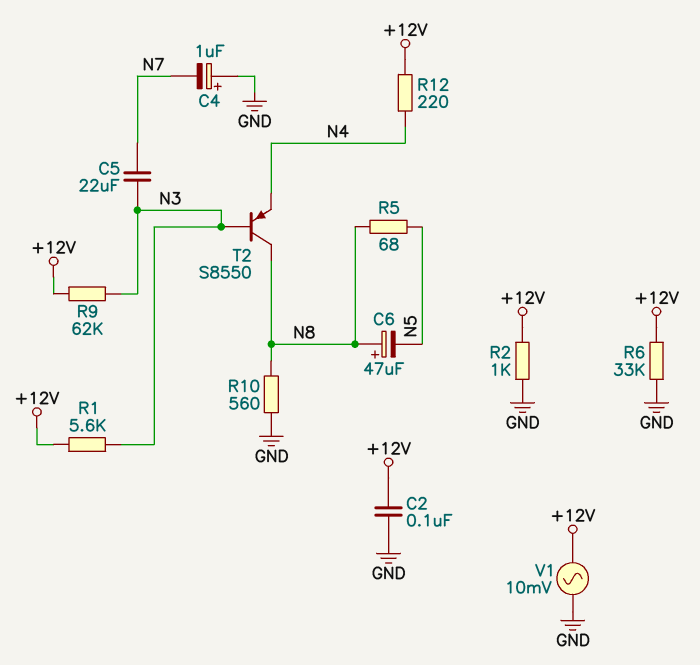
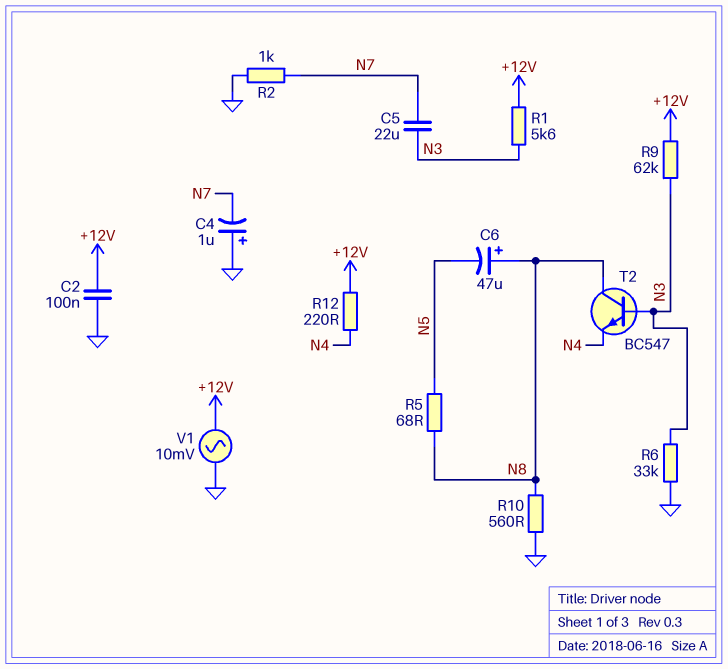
R2: 1k (+12V, GND) -> 1k (GND, N7)
R6: 33k (+12V, GND) -> 33k (GND, N3)
T2: PNP S8550 (B N3, C N8, E N4) -> NPN BC547 (B N3, C N8, E N4)

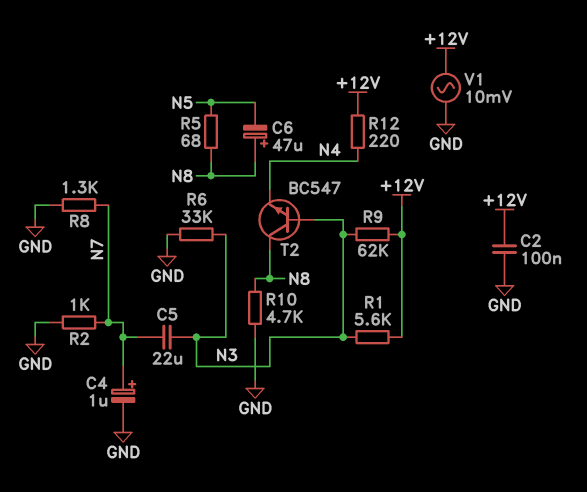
C4: 1uF (plus GND, minus N7) -> 1uF (plus N7, minus GND)
R8: none -> 1.3k (GND, N7)
R10: 560 (GND, N8) -> 4.7k (GND, N8)

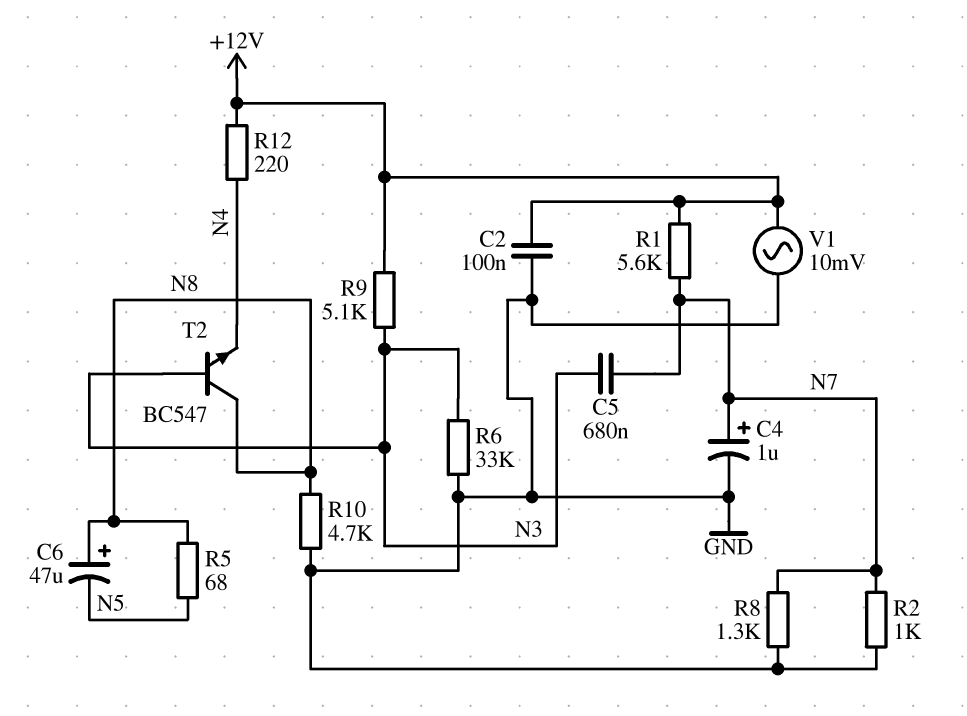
C5: 22uF (N3, N7) -> 680nF (N3, N7)
R1: 5.6k (+12V, N3) -> 5.6k (+12V, N7)
R9: 62k (+12V, N3) -> 5.1k (+12V, N3)

